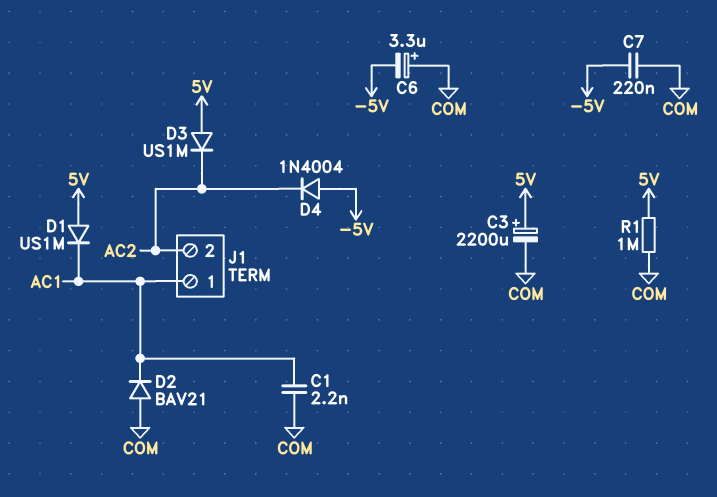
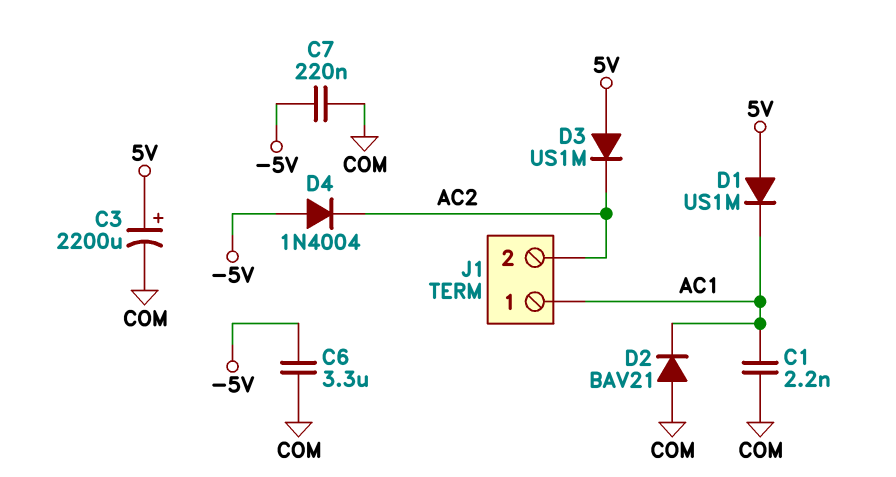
C6: 3.3uF (plus COM, minus -5V) -> 3.3uF (-5V, COM)
R1: 1M (5V, COM) -> none

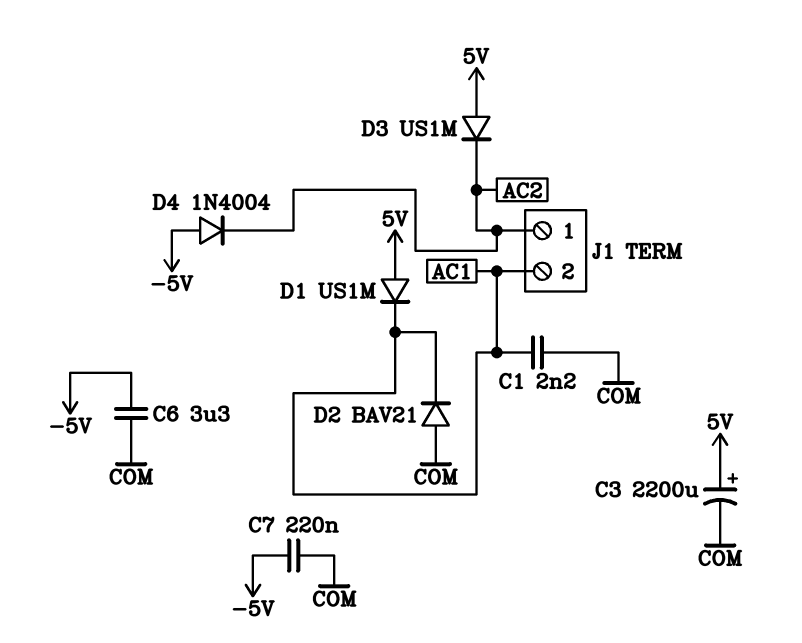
J1 pin 1: AC1 -> AC2
J1 pin 2: AC2 -> AC1

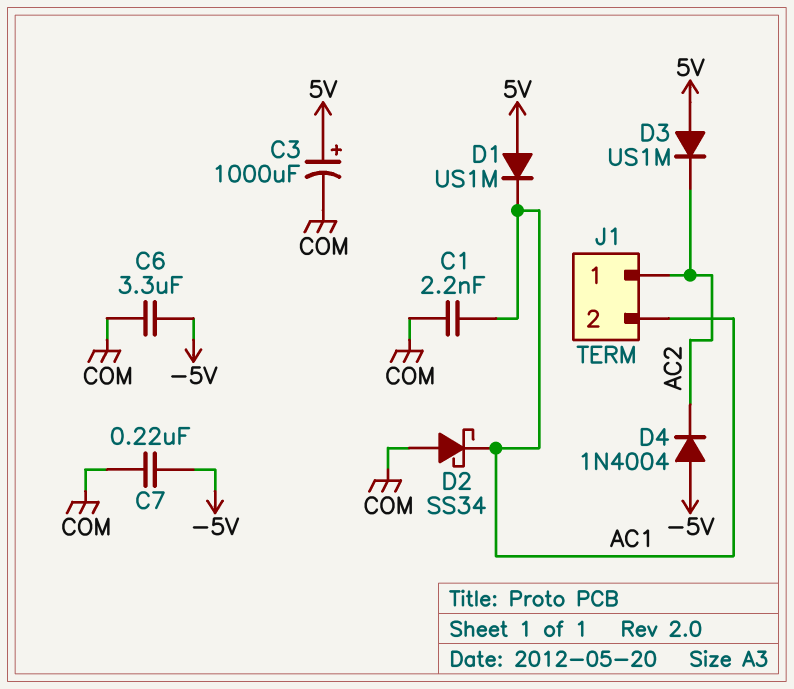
C3: 2200uF (plus 5V, minus COM) -> 1000uF (plus 5V, minus COM)
D2: diode BAV21 (A COM, K AC1) -> schottky SS34 (A COM, K AC1)

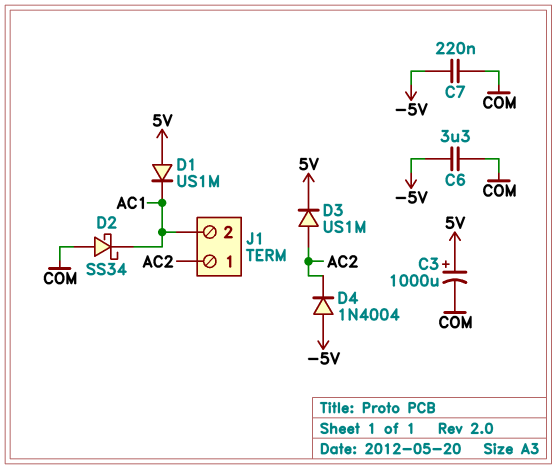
C1: 2.2nF (AC1, COM) -> none
D3: diode US1M (A 5V, K AC2) -> diode US1M (A AC2, K 5V)

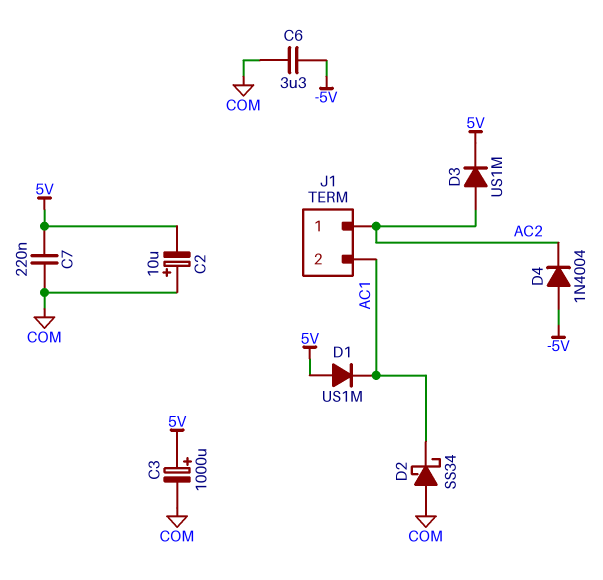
C2: none -> 10uF (plus COM, minus 5V)
C7: 220nF (-5V, COM) -> 220nF (5V, COM)

